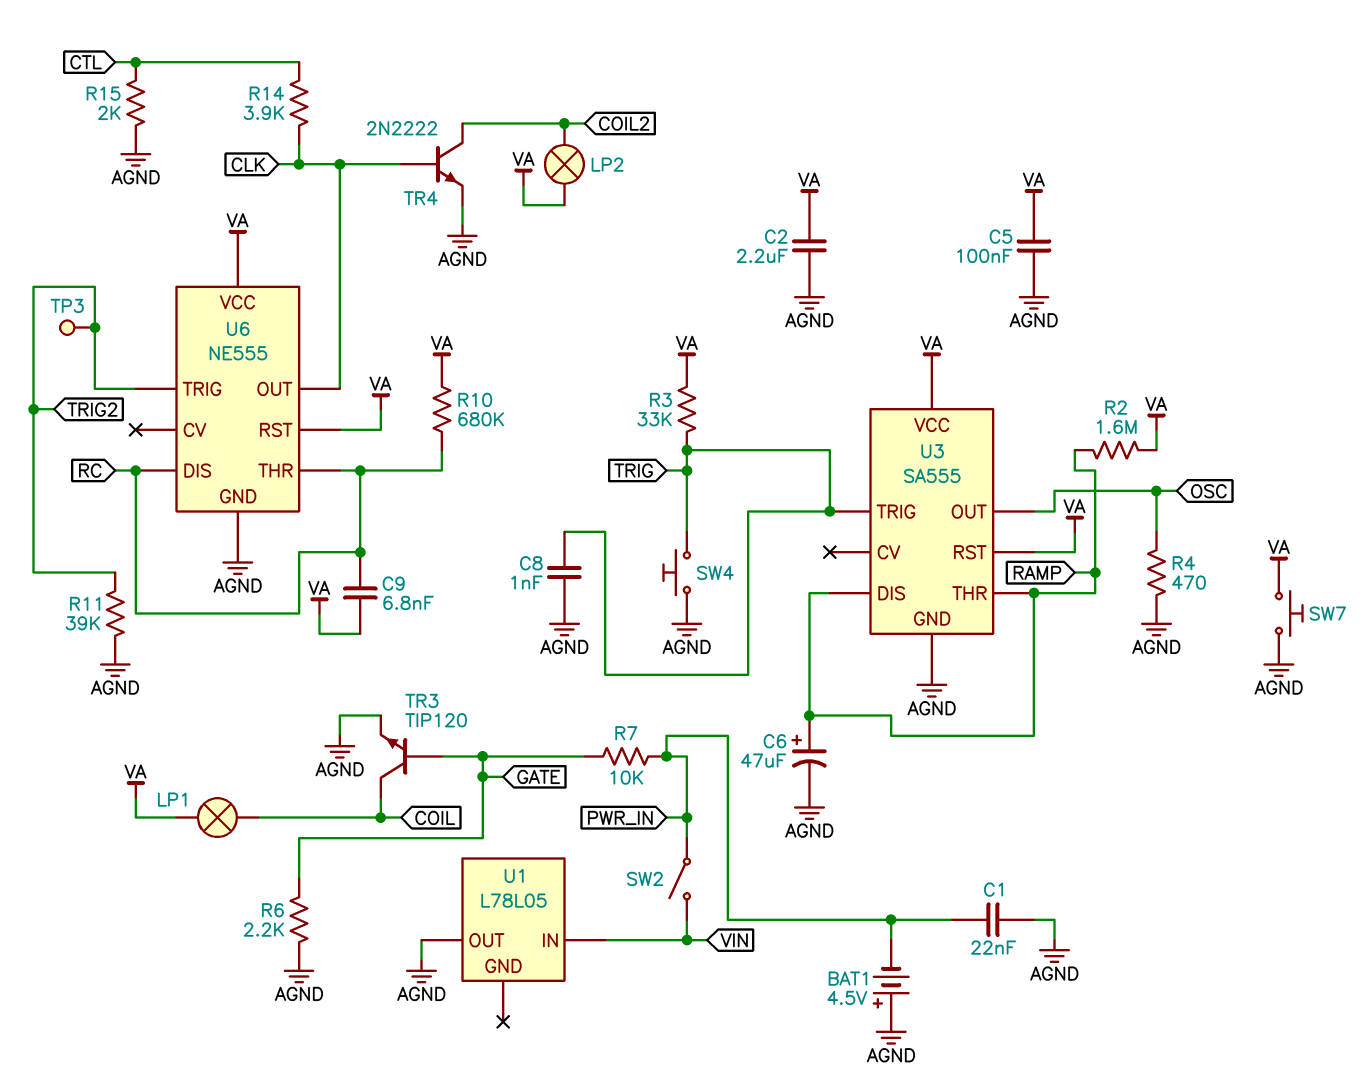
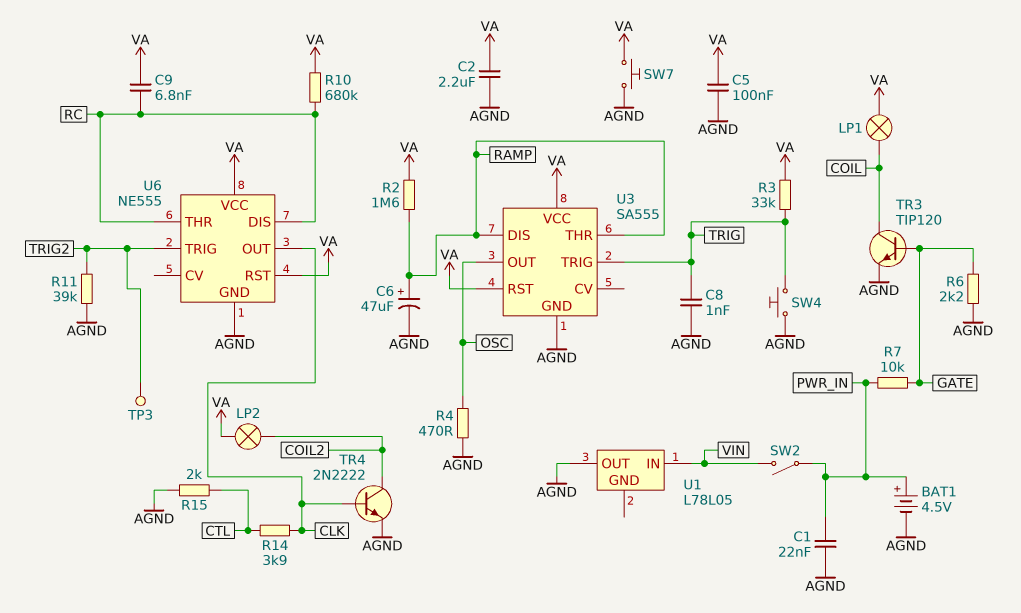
BAT1: 4.5V (plus AGND, minus PWR_IN) -> 4.5V (plus PWR_IN, minus AGND)

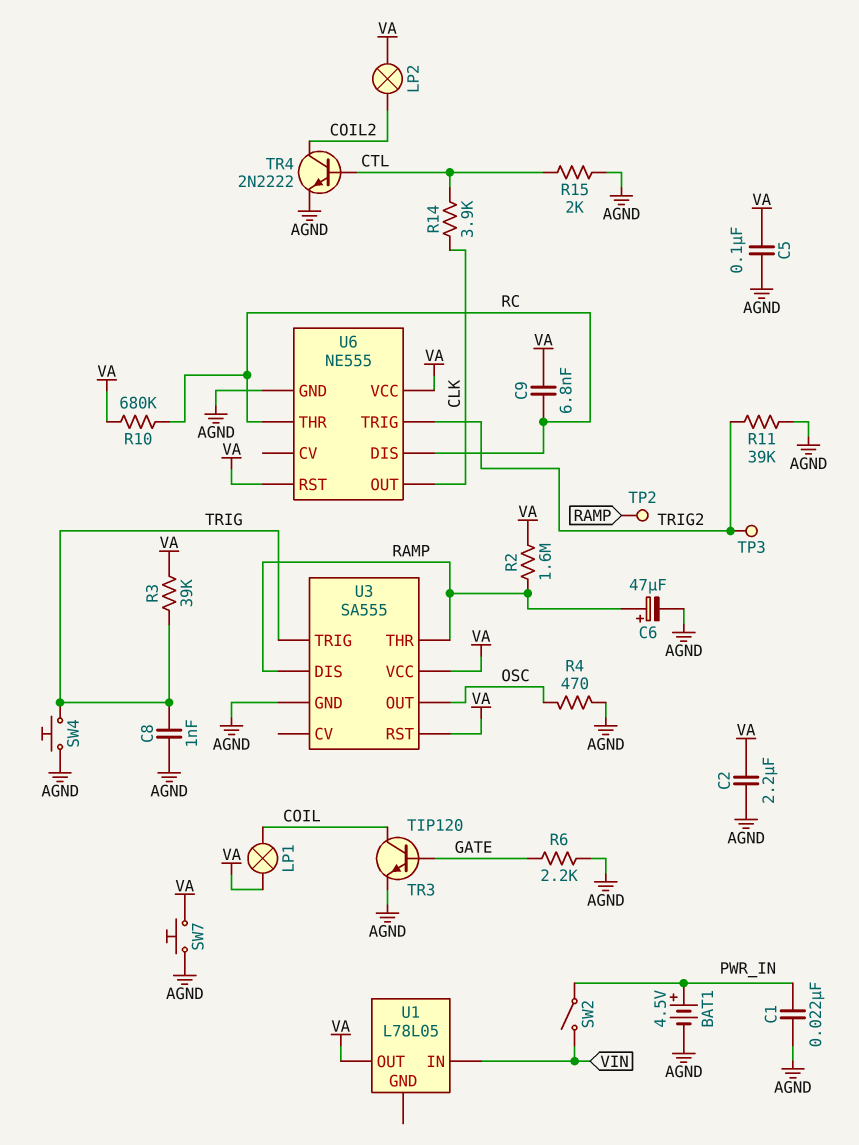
R3: 33k (TRIG, VA) -> 39k (TRIG, VA)
R7: 10k (GATE, PWR_IN) -> none
TP2: none -> test point (RAMP)
TR4: NPN 2N2222 (B CLK, C COIL2, E AGND) -> NPN 2N2222 (B CTL, C COIL2, E AGND)
U1 pin OUT: AGND -> VA

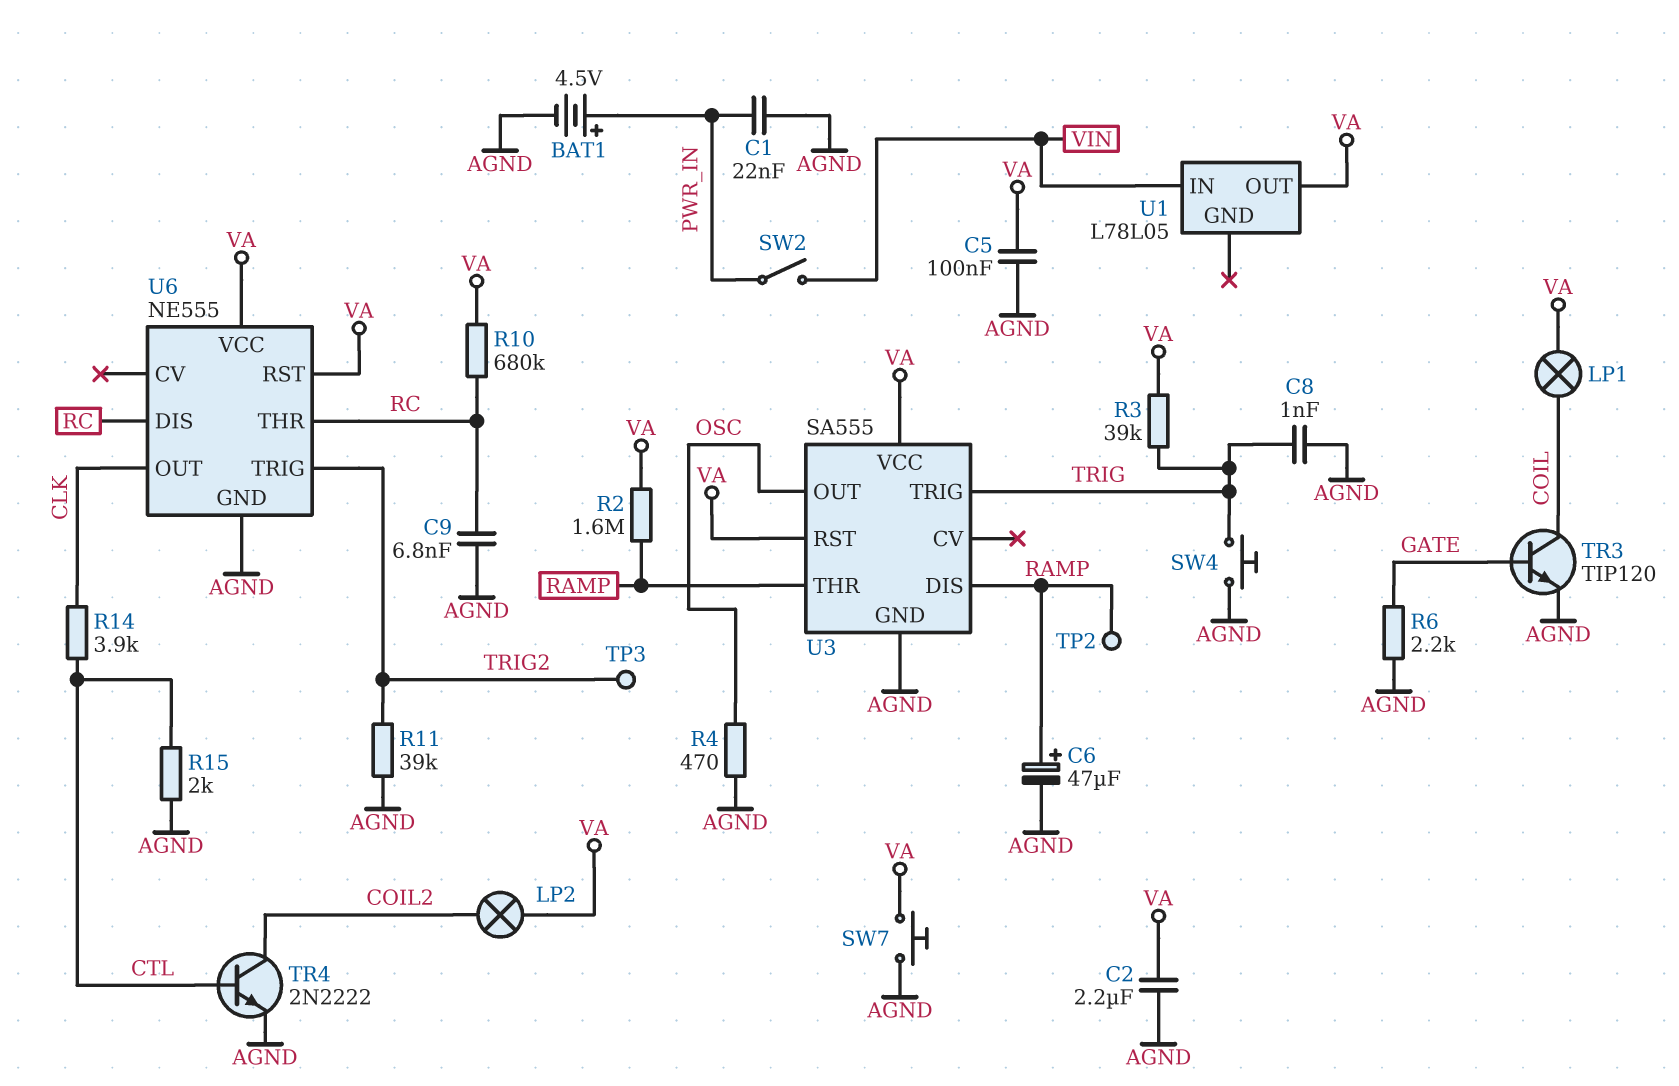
C9: 6.8nF (RC, VA) -> 6.8nF (AGND, RC)

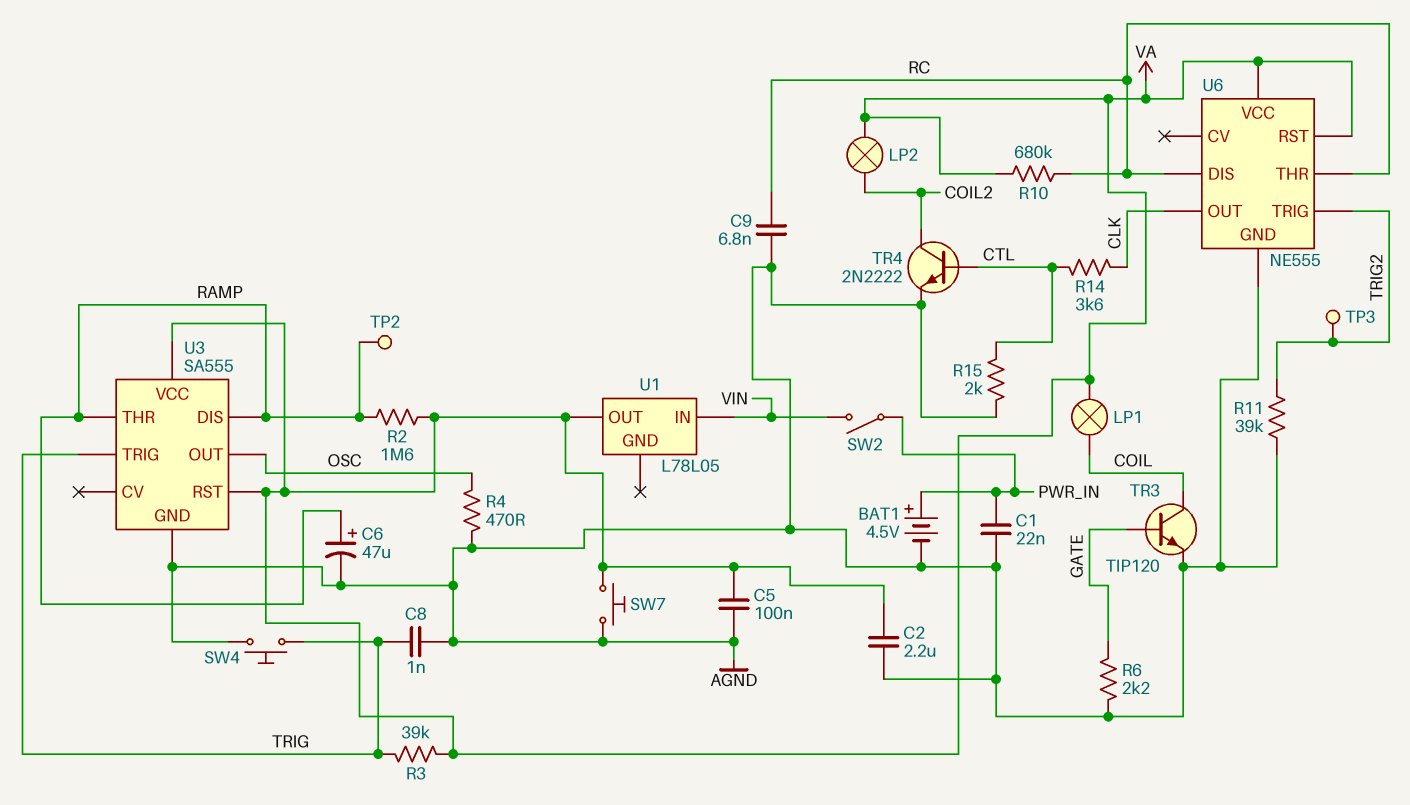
R14: 3.9k (CLK, CTL) -> 3.6k (CLK, CTL)

